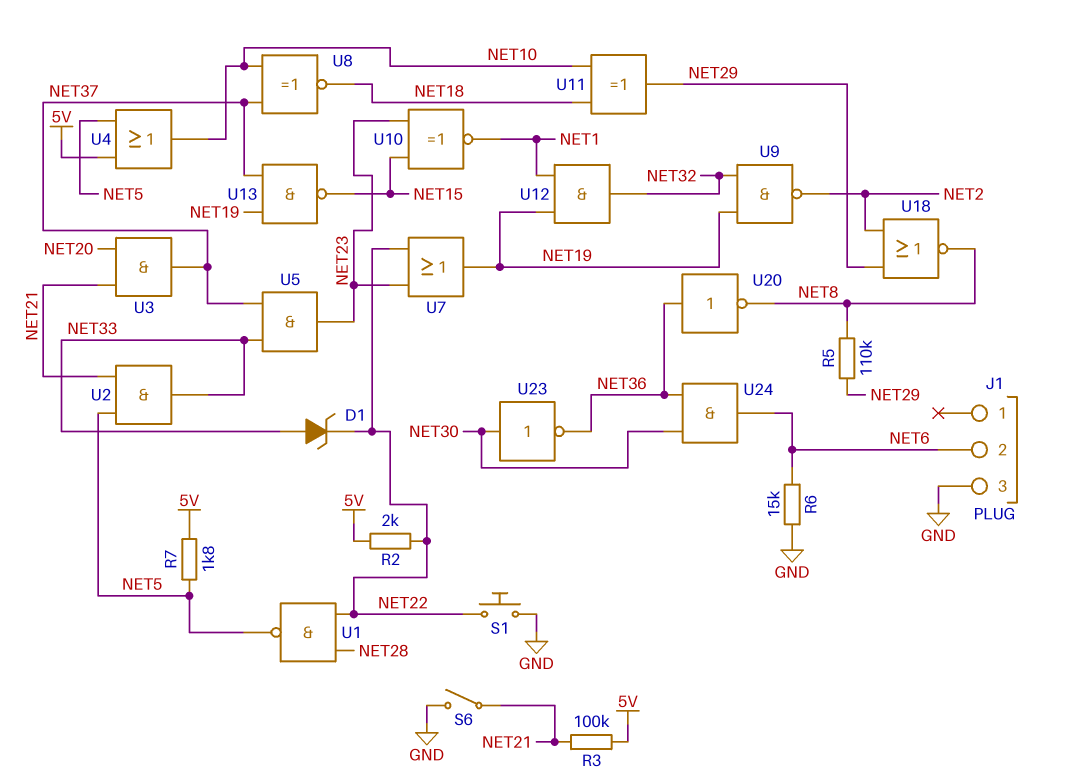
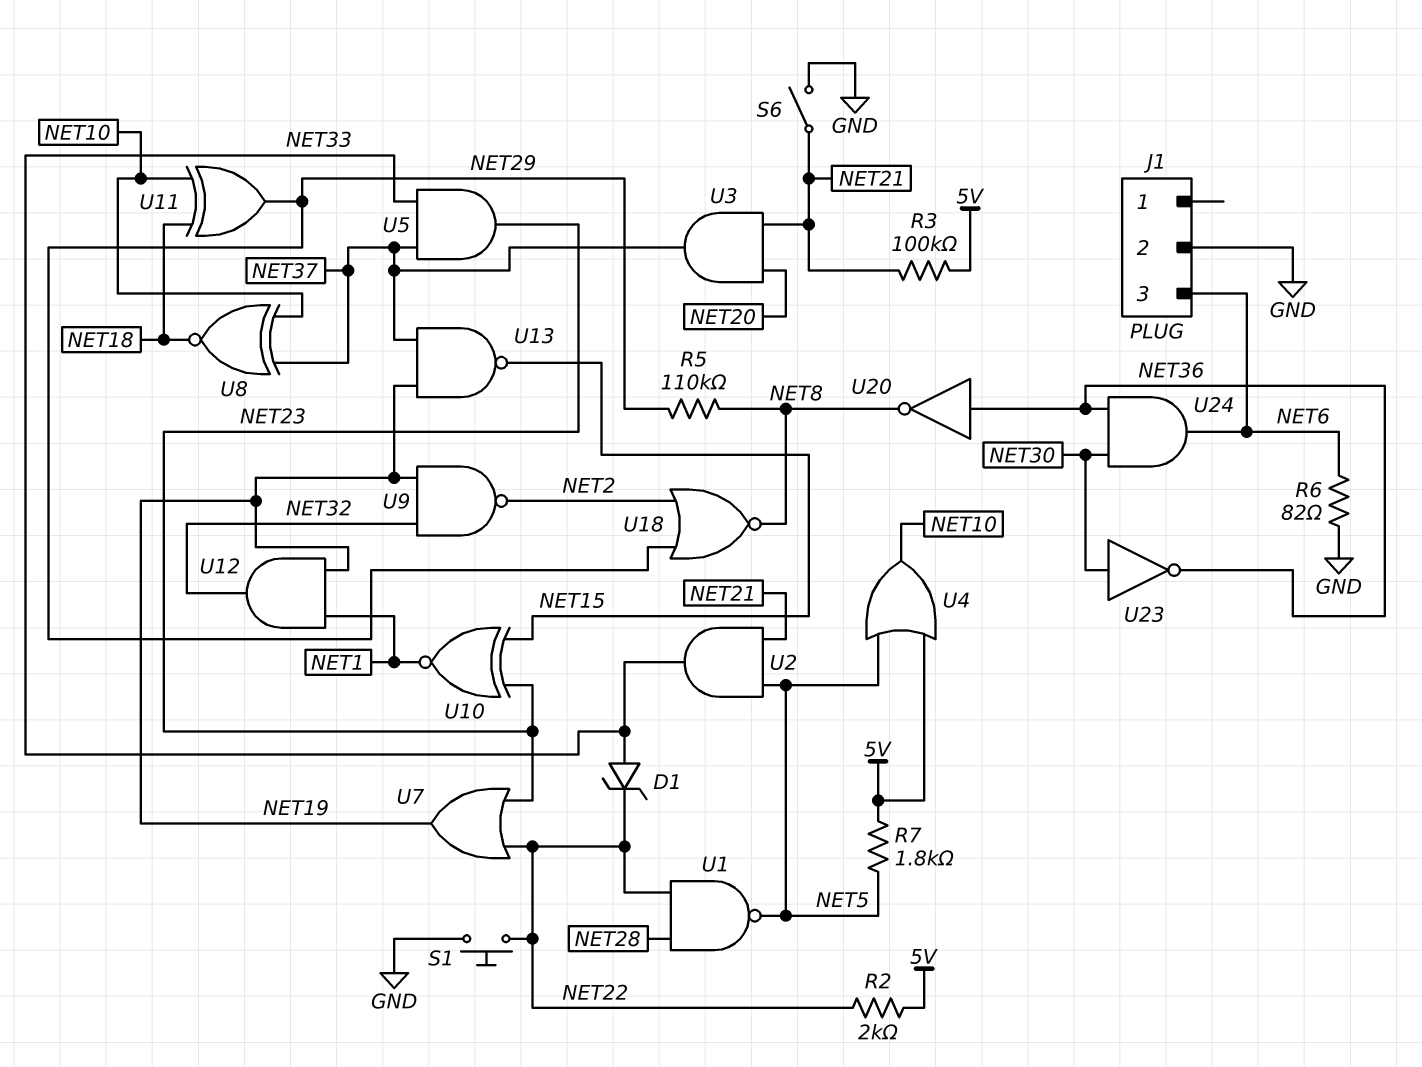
J1 pin 2: NET6 -> GND
J1 pin 3: GND -> NET6
R6: 15k (GND, NET6) -> 82 (GND, NET6)

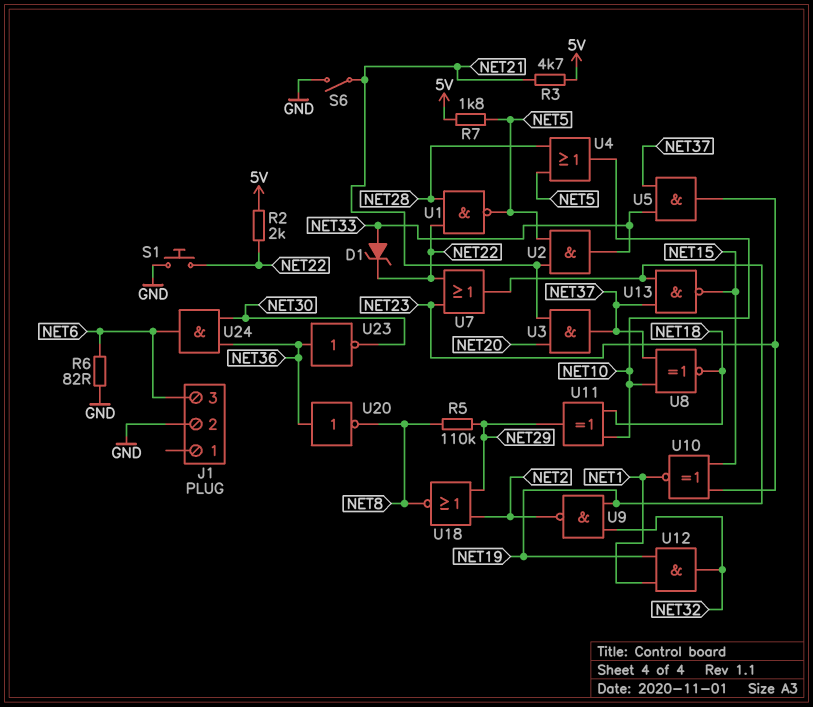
R3: 100k (5V, NET21) -> 4.7k (5V, NET21)
U4: OR (in 5V, in NET5, out NET10) -> OR (in NET5, in NET28, out NET10)
U23: NOT (in NET30, out NET36) -> NOT (in NET36, out NET30)

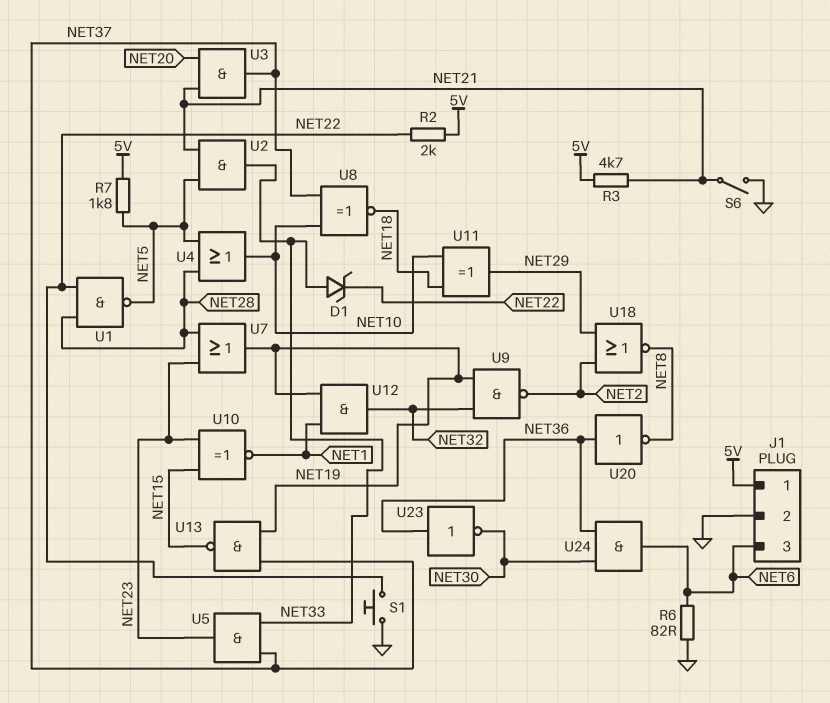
J1 pin 1: none -> 5V
R5: 110k (NET8, NET29) -> none
U7: OR (in NET22, in NET23, out NET19) -> OR (in NET23, in NET28, out NET19)

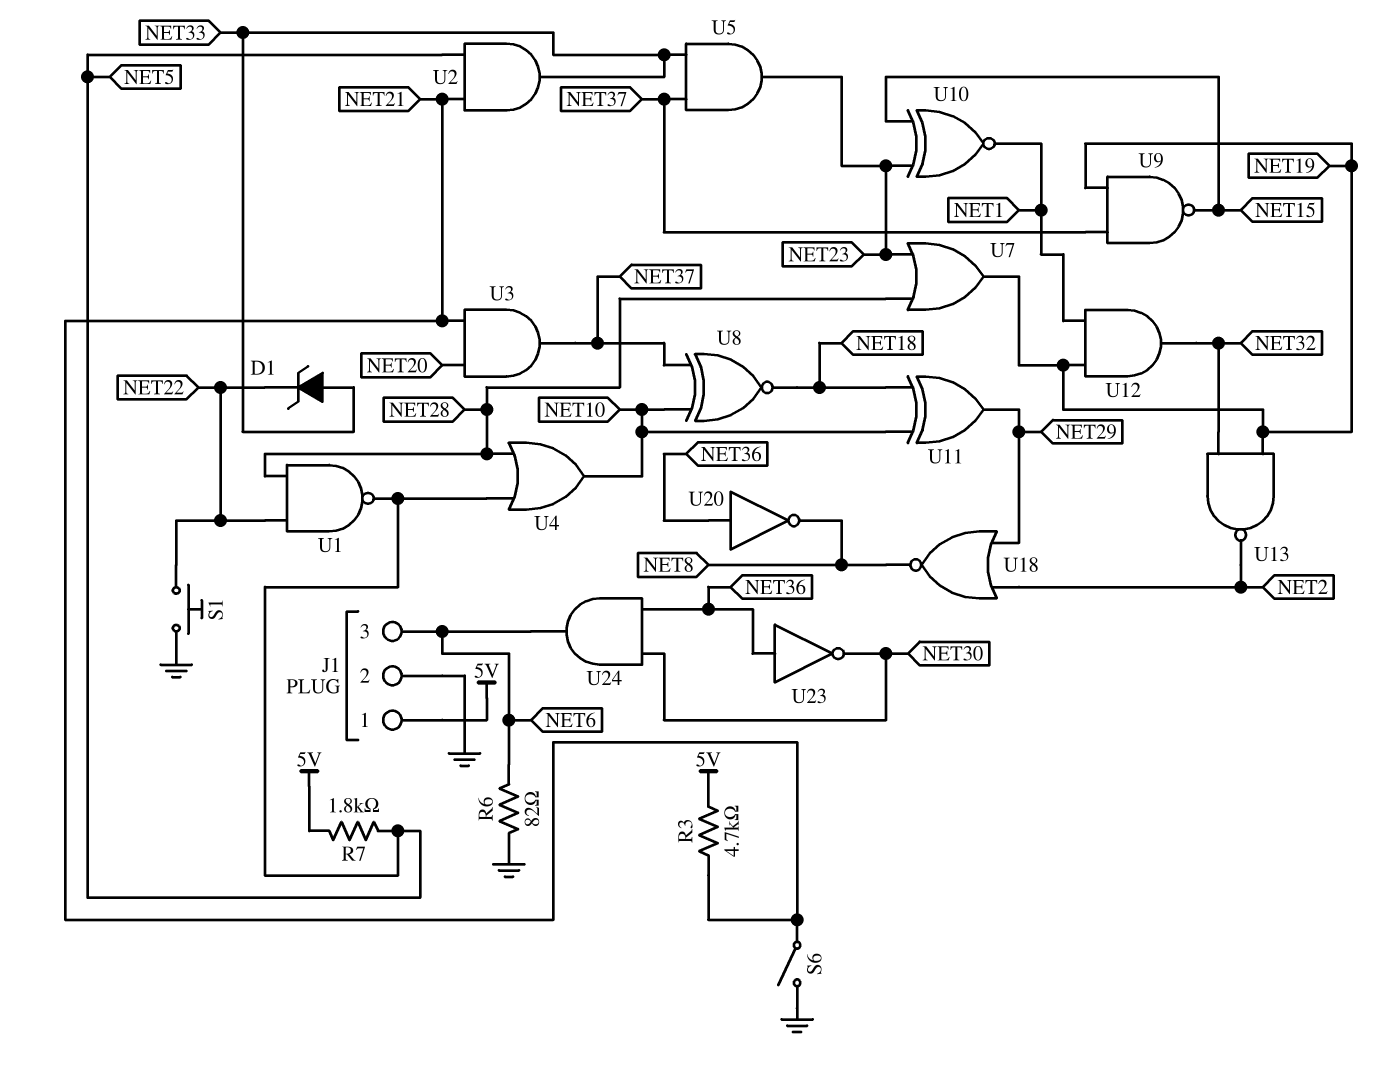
R2: 2k (5V, NET22) -> none
U9: NAND (in NET19, in NET32, out NET2) -> NAND (in NET19, in NET37, out NET15)
U13: NAND (in NET19, in NET37, out NET15) -> NAND (in NET19, in NET32, out NET2)

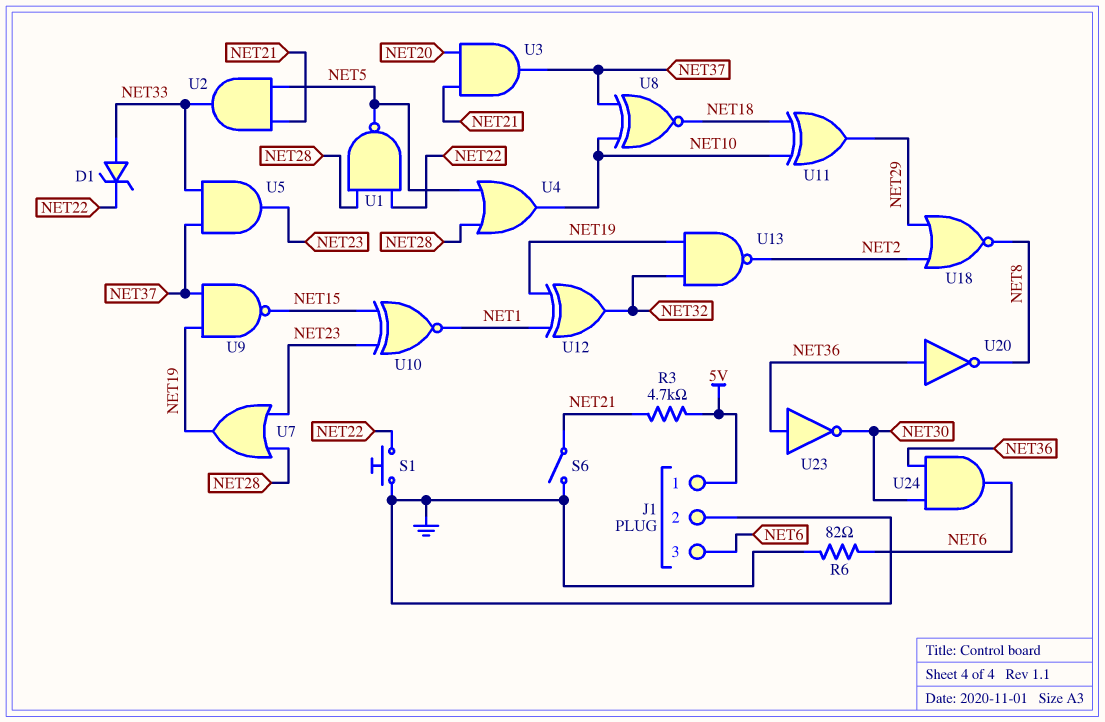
R7: 1.8k (5V, NET5) -> none
U12: AND (in NET1, in NET19, out NET32) -> XOR (in NET1, in NET19, out NET32)

